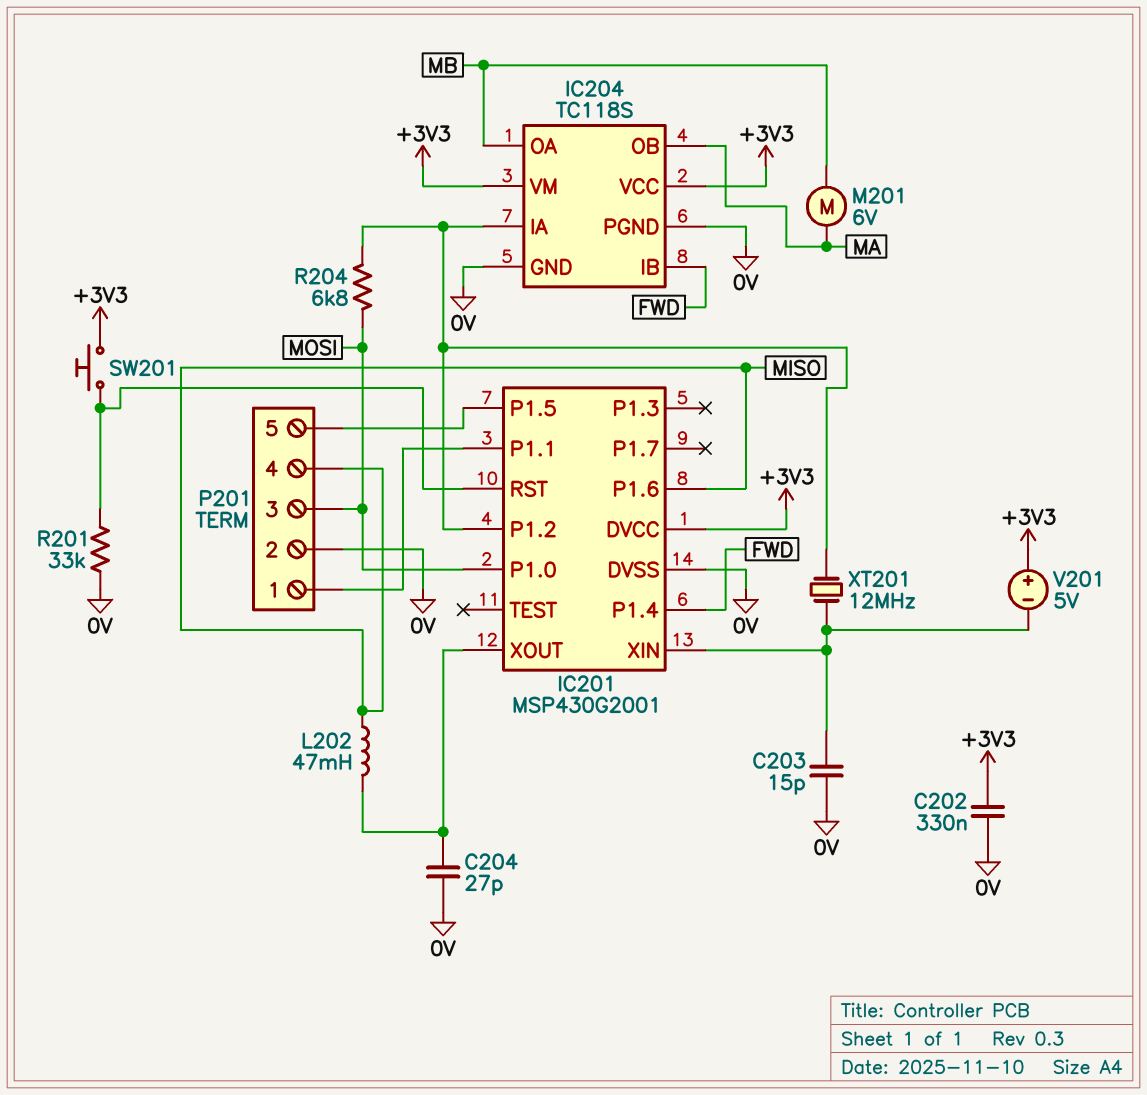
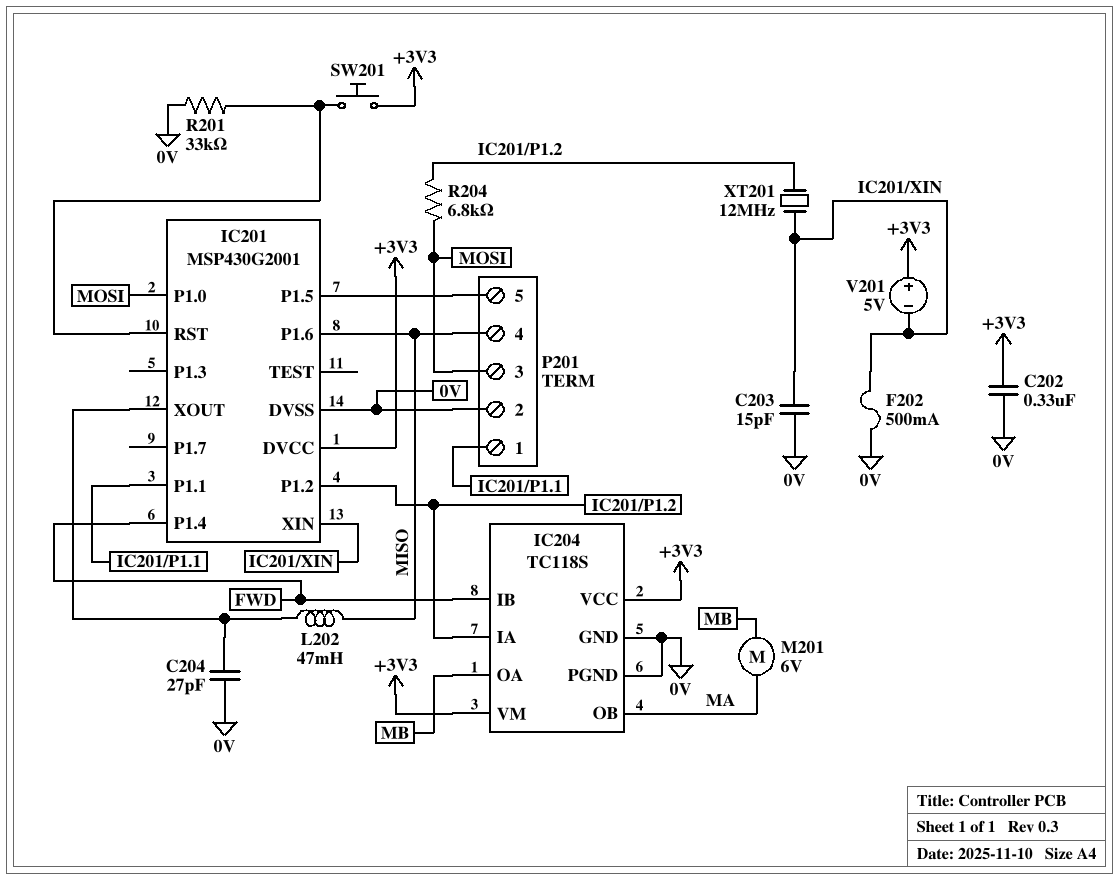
F202: none -> 500mA (0V, IC201/XIN)

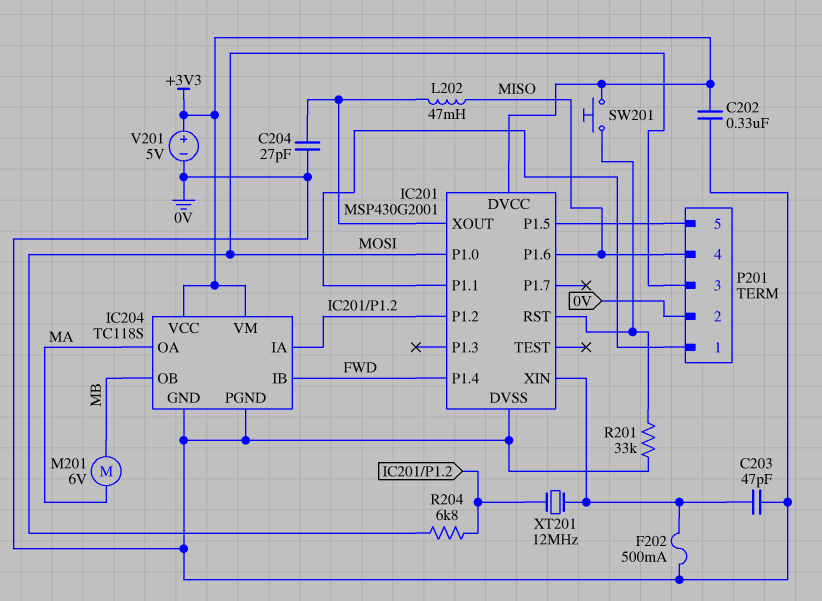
C203: 15pF (0V, IC201/XIN) -> 47pF (0V, IC201/XIN)
IC204 pin OA: MB -> MA
IC204 pin OB: MA -> MB
V201: 5V (plus +3V3, minus IC201/XIN) -> 5V (plus +3V3, minus 0V)

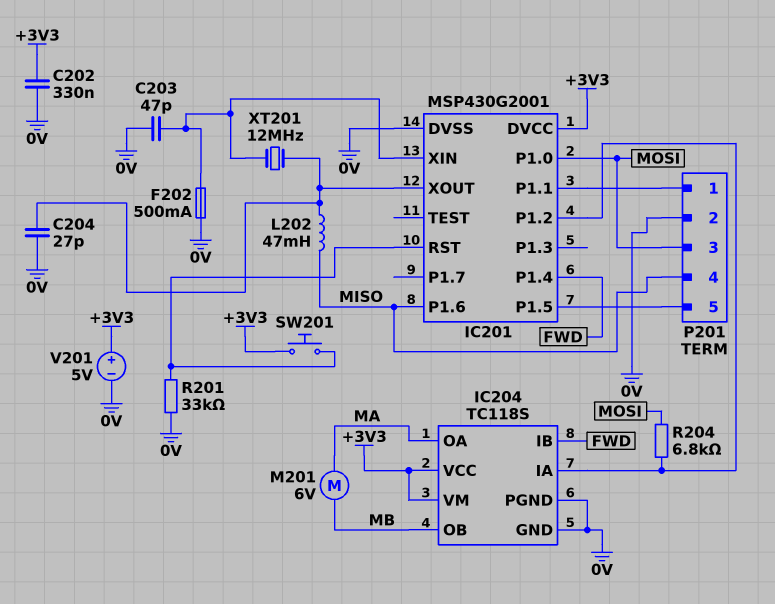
XT201: 12MHz (IC201/P1.2, IC201/XIN) -> 12MHz (IC201/XIN, IC201/XOUT)

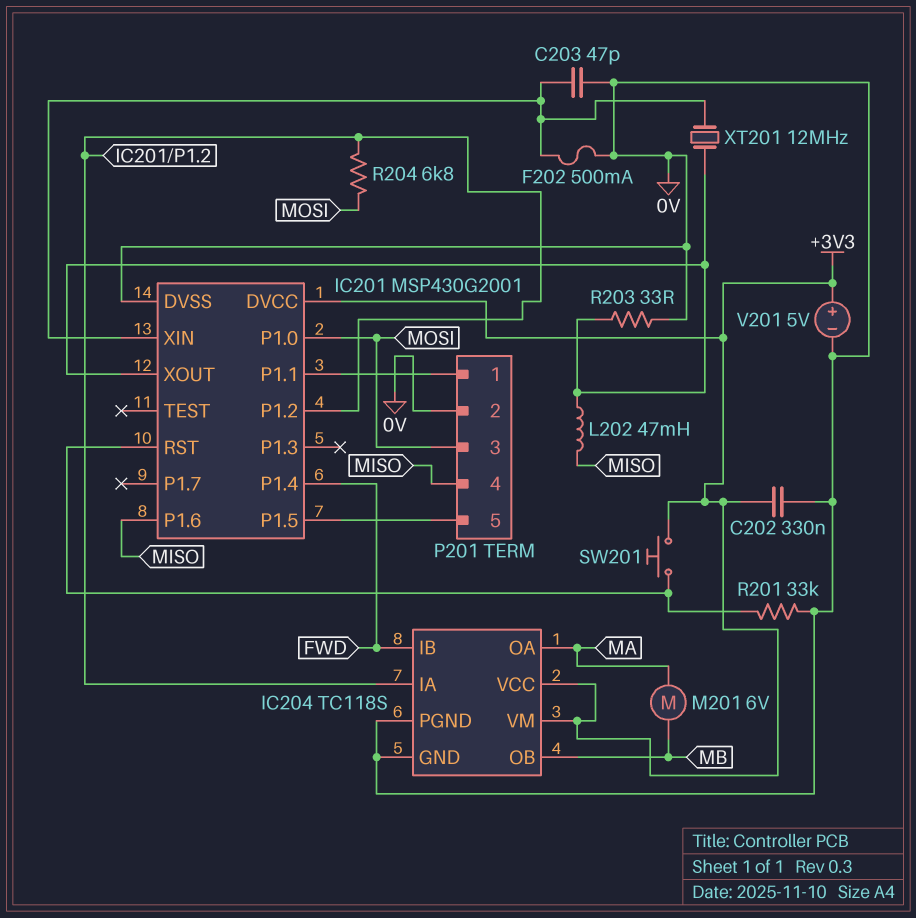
C204: 27pF (0V, IC201/XOUT) -> none
R203: none -> 33 (0V, IC201/XOUT)

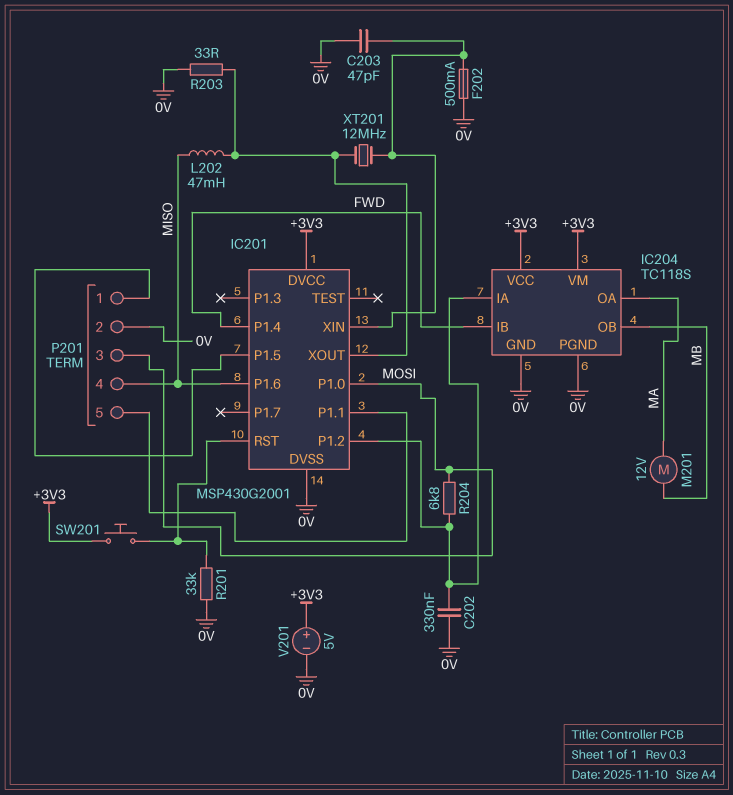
C202: 330nF (+3V3, 0V) -> 330nF (0V, IC201/P1.2)
M201: motor 6V (MA, MB) -> motor 12V (MA, MB)
P201 pin 1: IC201/P1.1 -> IC201/P1.5
P201 pin 5: IC201/P1.5 -> IC201/P1.1

